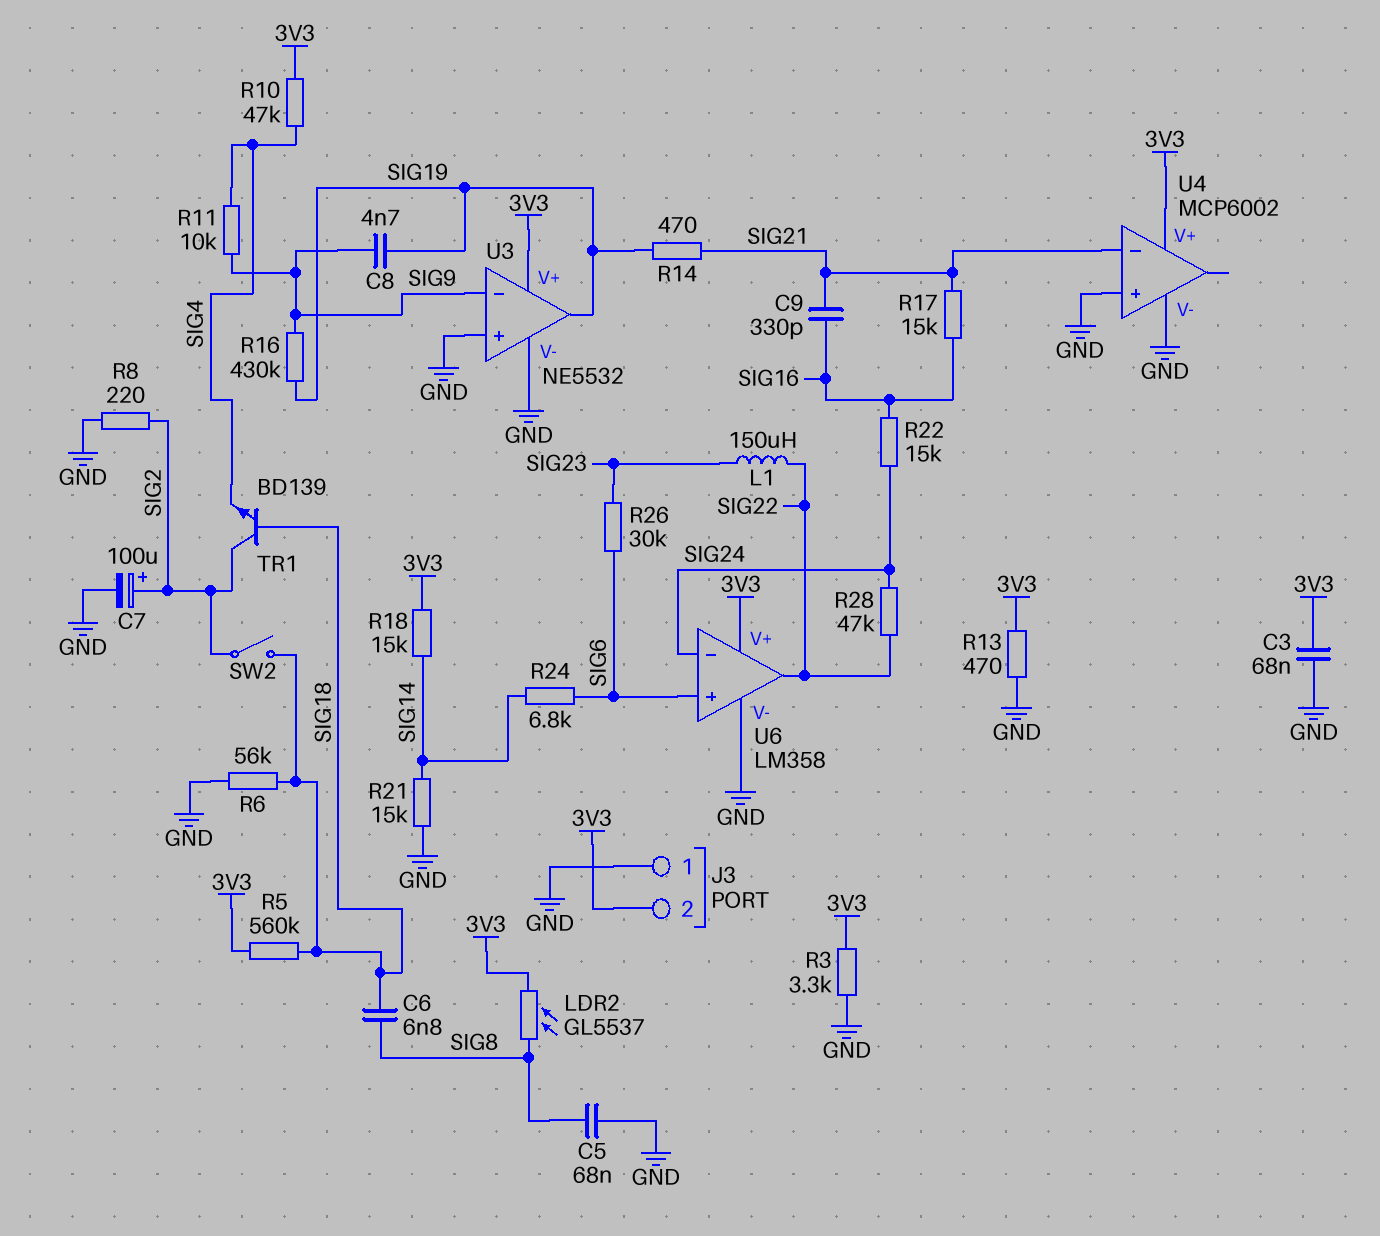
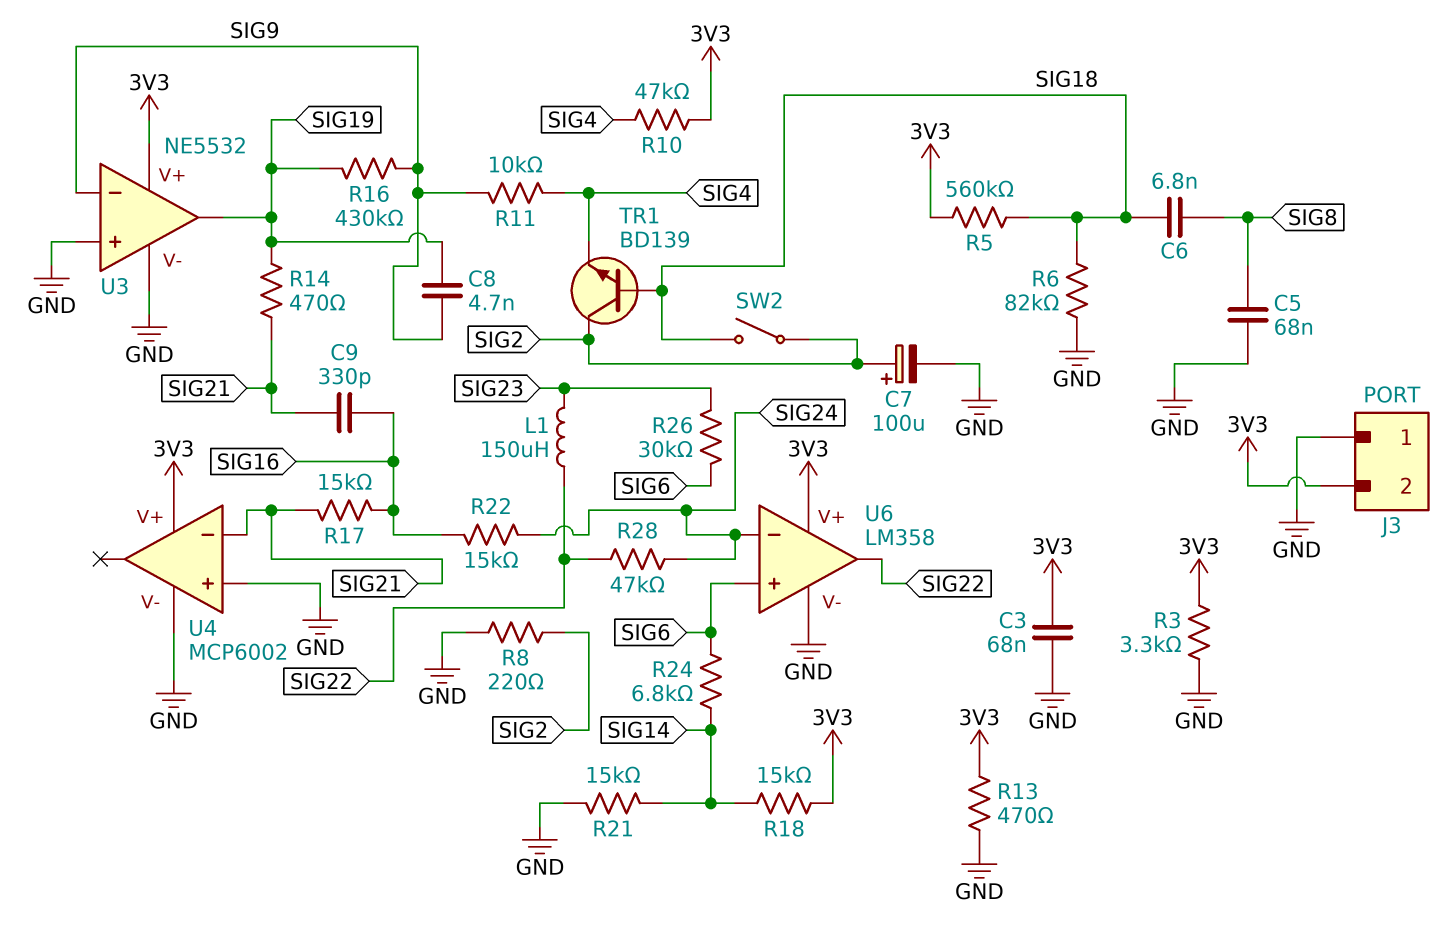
LDR2: GL5537 (3V3, SIG8) -> none
R6: 56k (GND, SIG18) -> 82k (GND, SIG18)

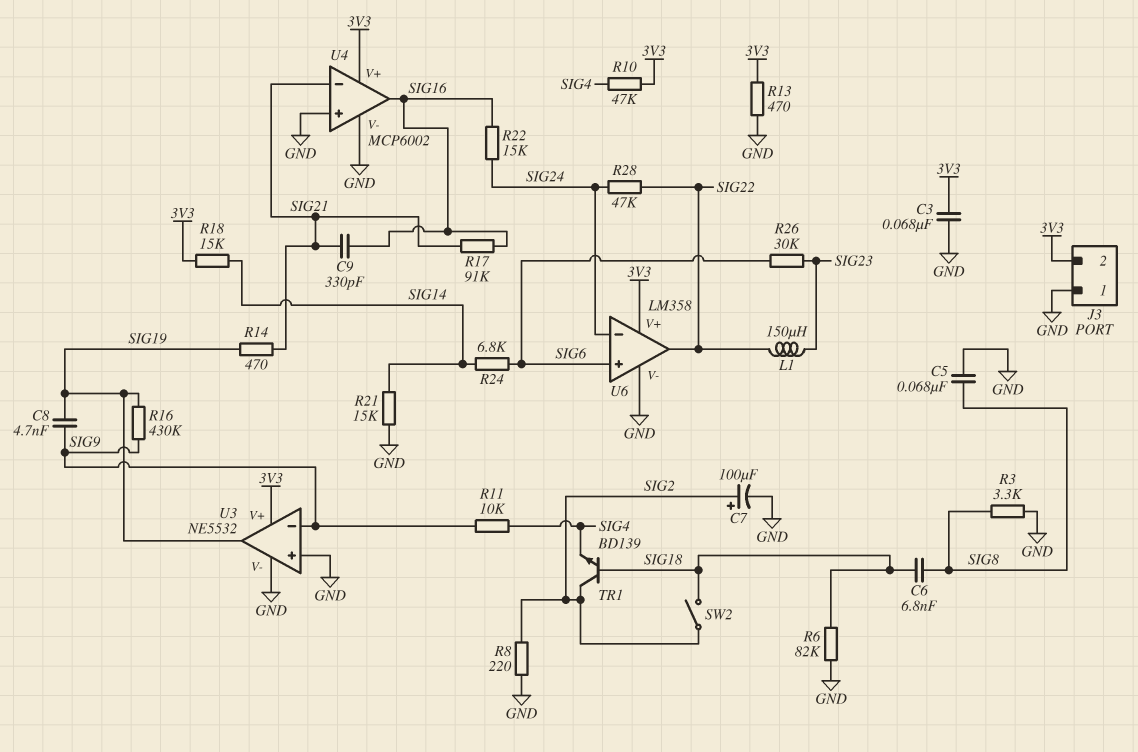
R3: 3.3k (3V3, GND) -> 3.3k (GND, SIG8)
R5: 560k (3V3, SIG18) -> none
R17: 15k (SIG16, SIG21) -> 91k (SIG16, SIG21)
U4 pin out: none -> SIG16

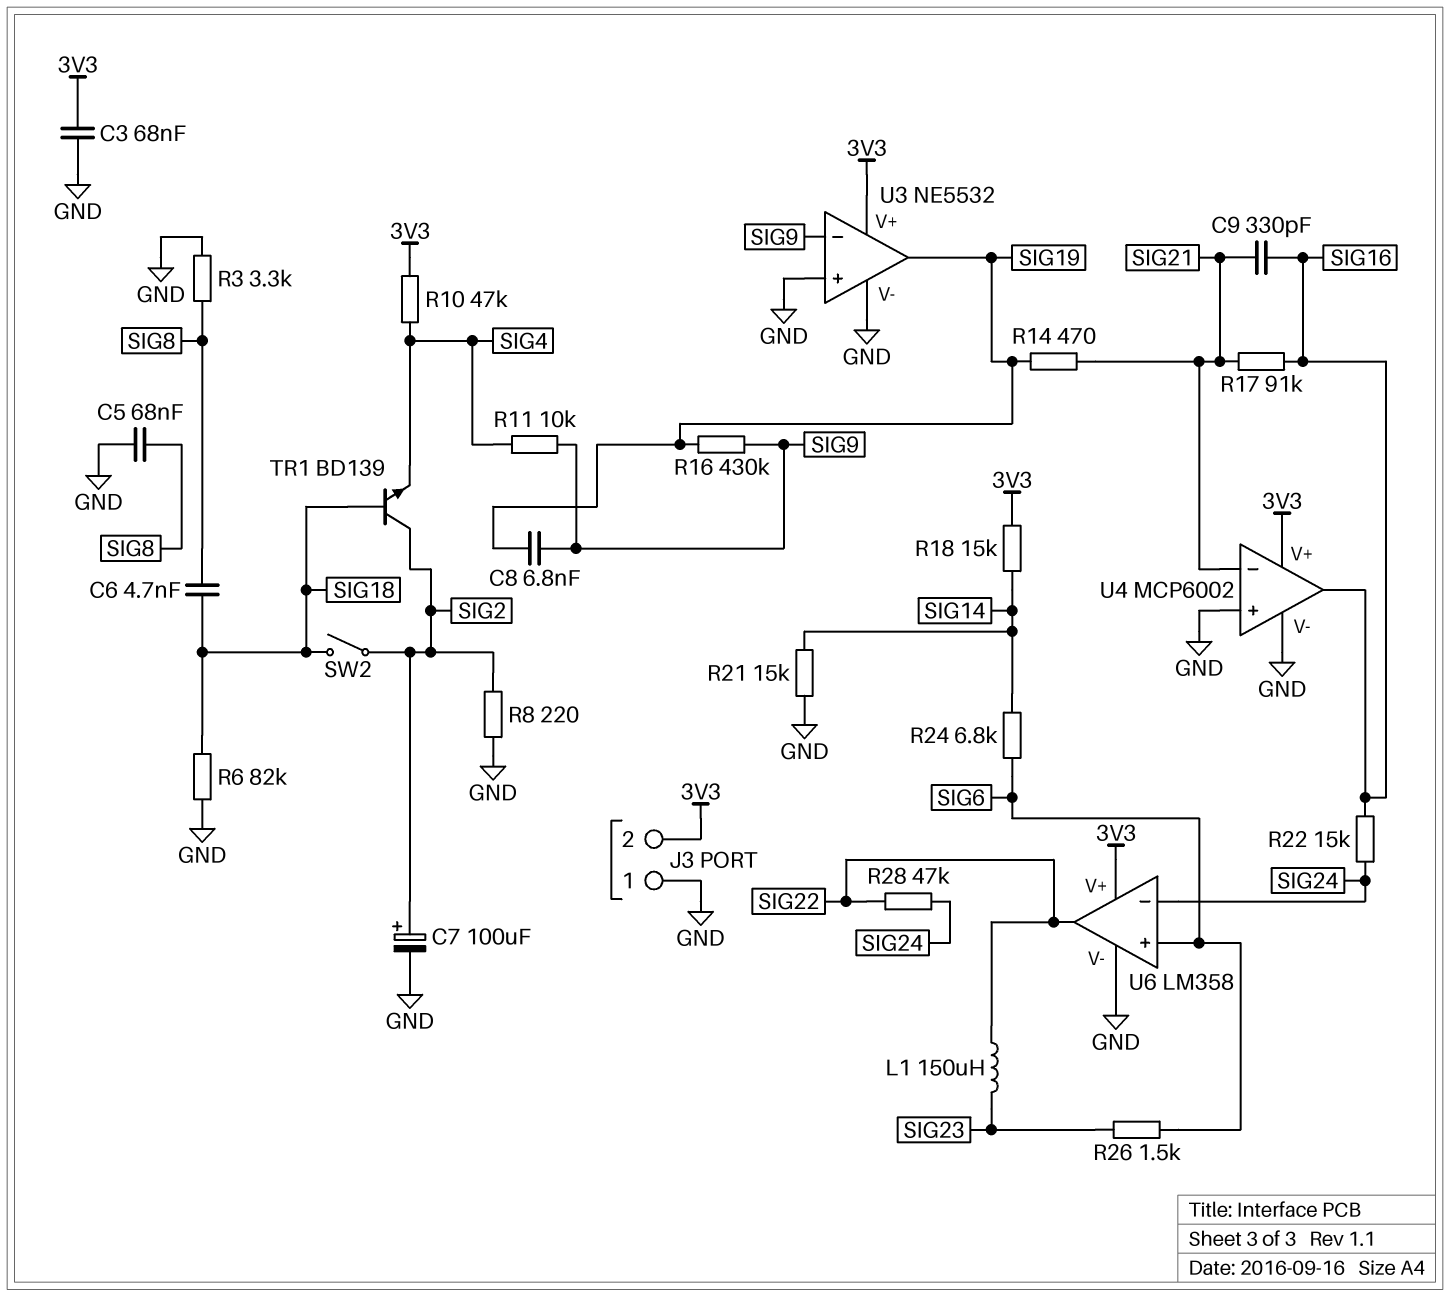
C6: 6.8nF (SIG8, SIG18) -> 4.7nF (SIG8, SIG18)
C8: 4.7nF (SIG9, SIG19) -> 6.8nF (SIG9, SIG19)
R13: 470 (3V3, GND) -> none
R26: 30k (SIG6, SIG23) -> 1.5k (SIG6, SIG23)

